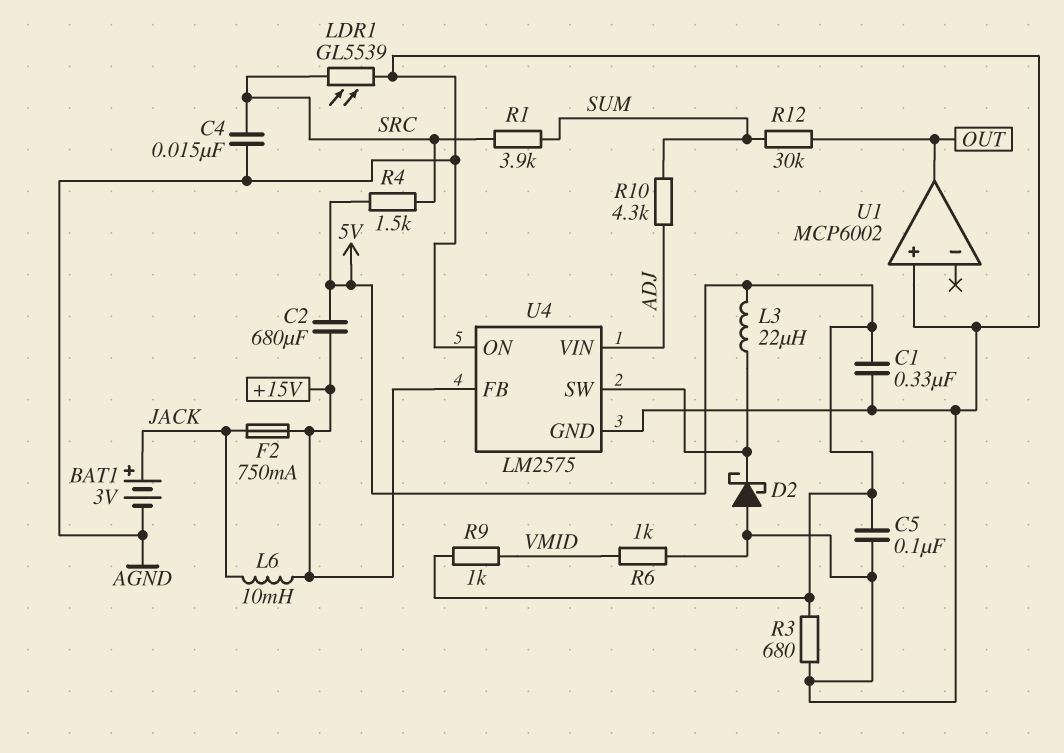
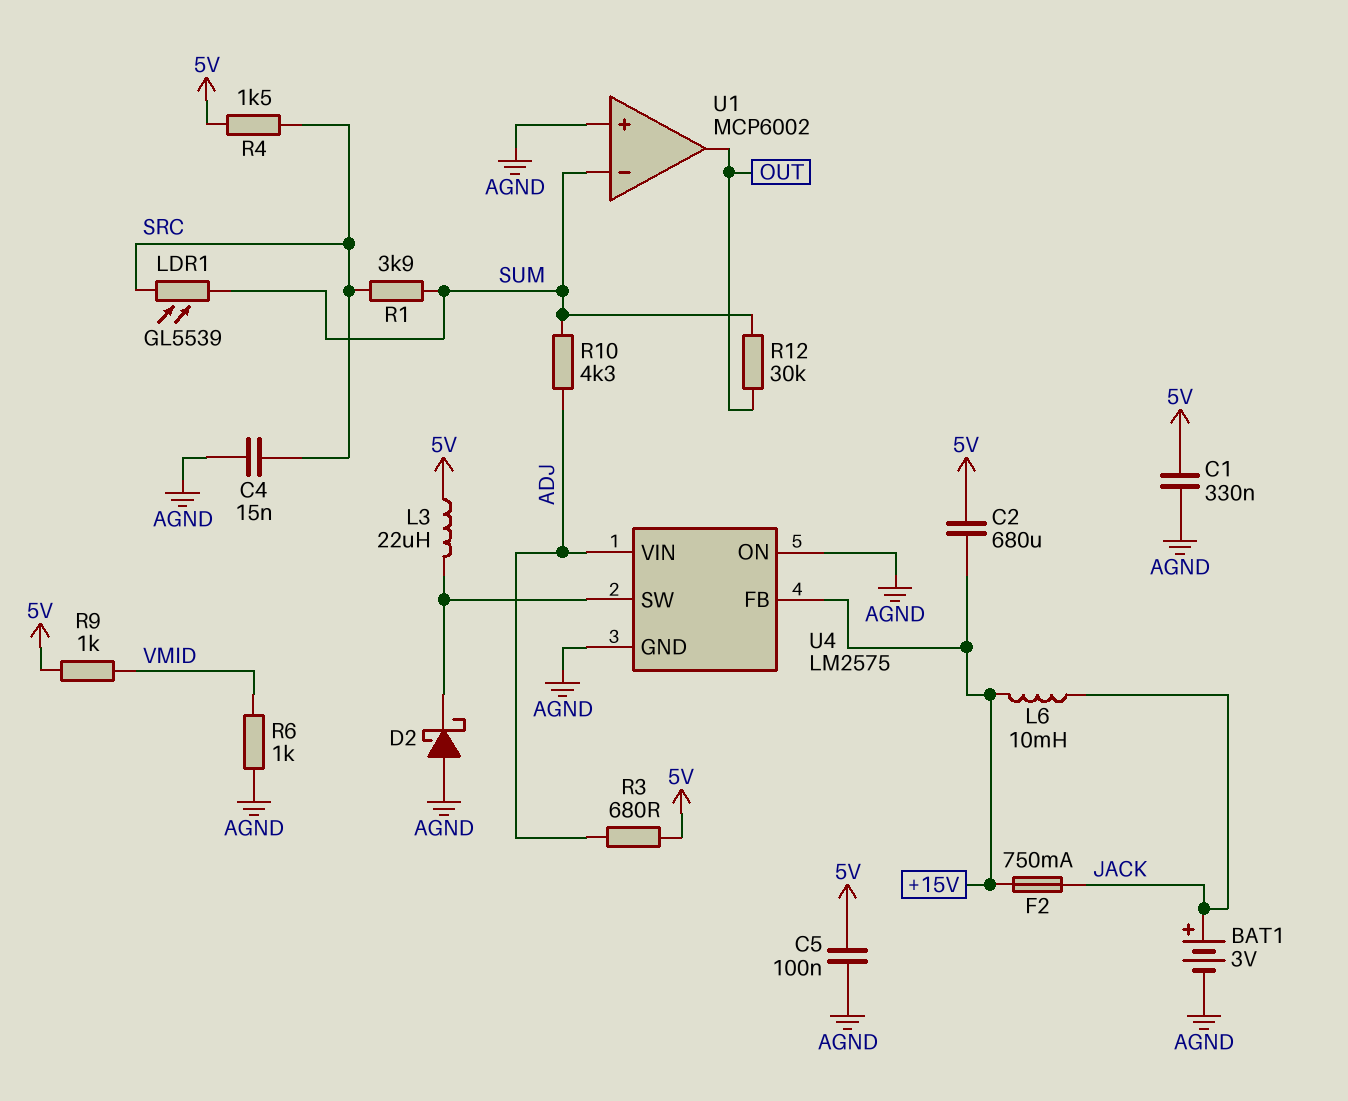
LDR1: GL5539 (AGND, SRC) -> GL5539 (SRC, SUM)
R3: 680 (5V, AGND) -> 680 (5V, ADJ)
U1 pin in-: none -> SUM

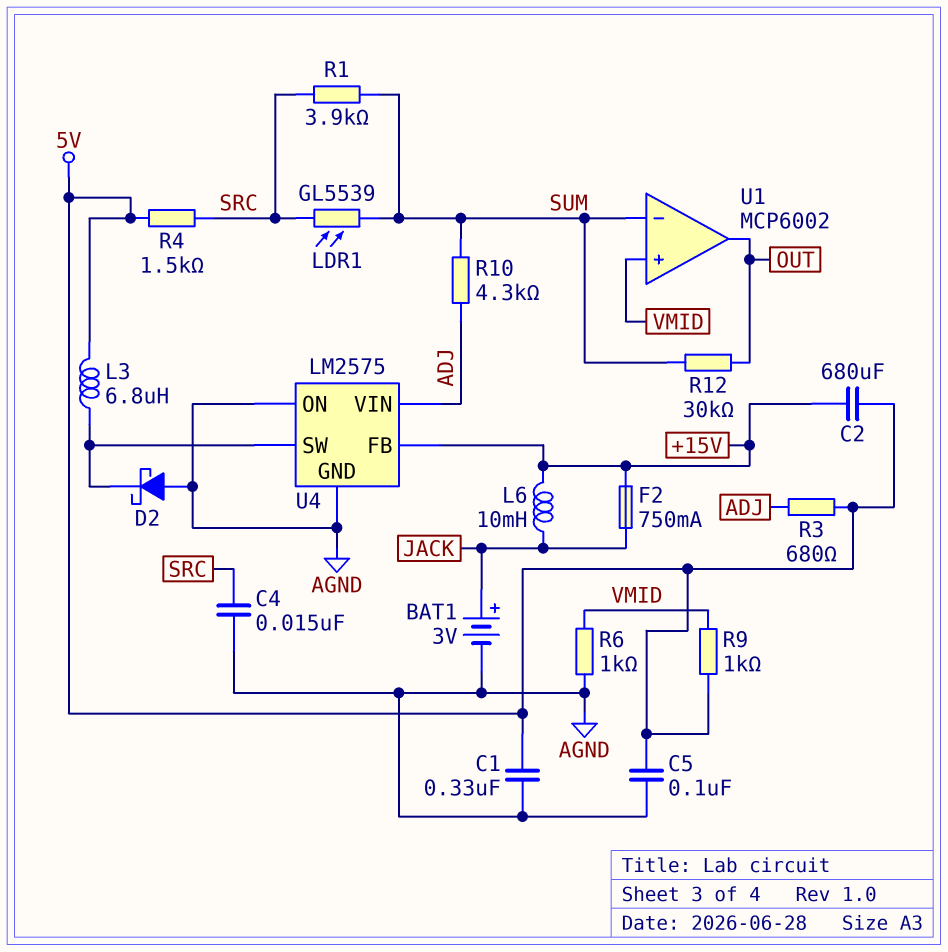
L3: 22uH (5V, U4/SW) -> 6.8uH (5V, U4/SW)
U1 pin in+: AGND -> VMID

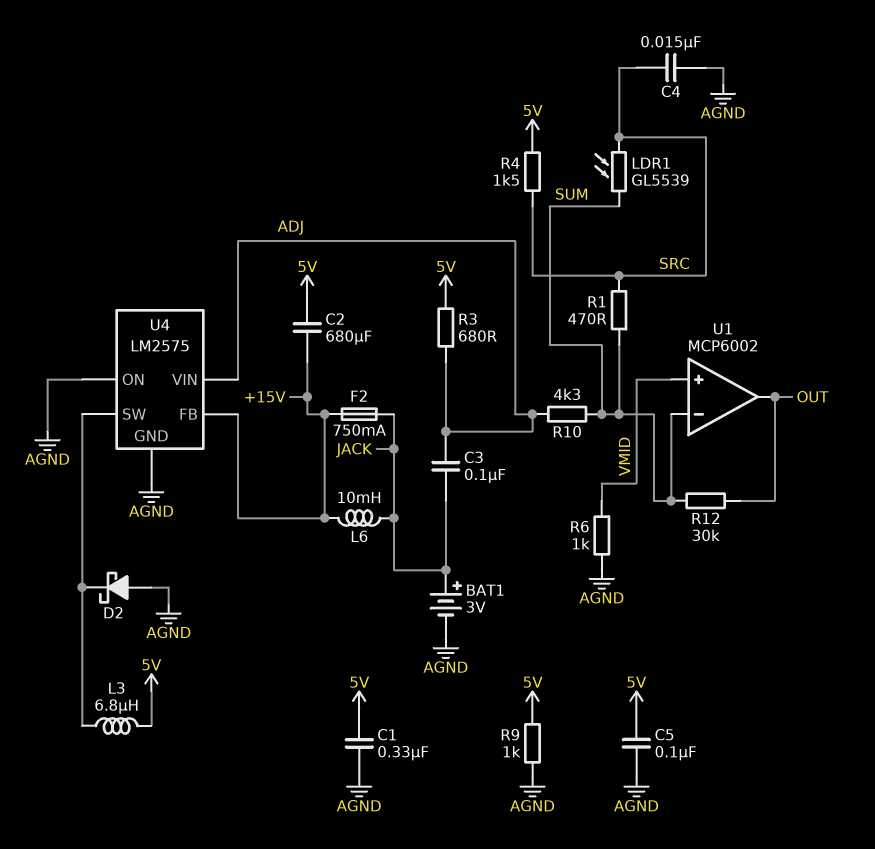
C3: none -> 100nF (ADJ, JACK)
R1: 3.9k (SRC, SUM) -> 470 (SRC, SUM)
R9: 1k (5V, VMID) -> 1k (5V, AGND)

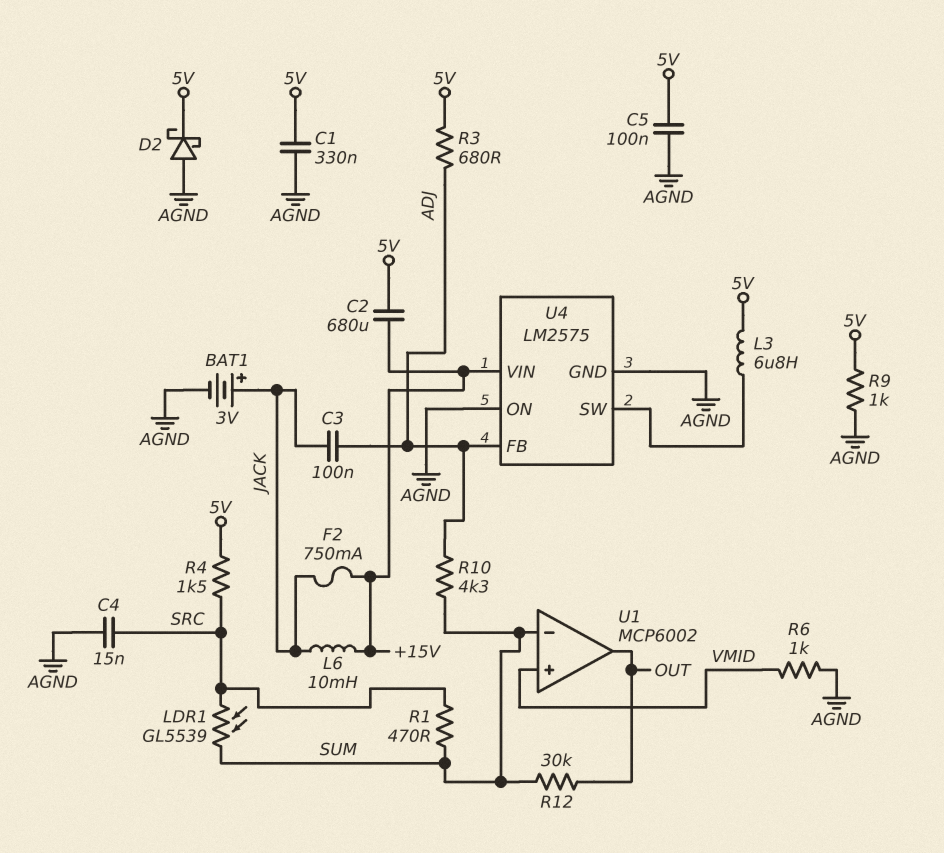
D2: schottky (A AGND, K U4/SW) -> schottky (A AGND, K 5V)
U4 pin FB: +15V -> ADJ
U4 pin VIN: ADJ -> +15V

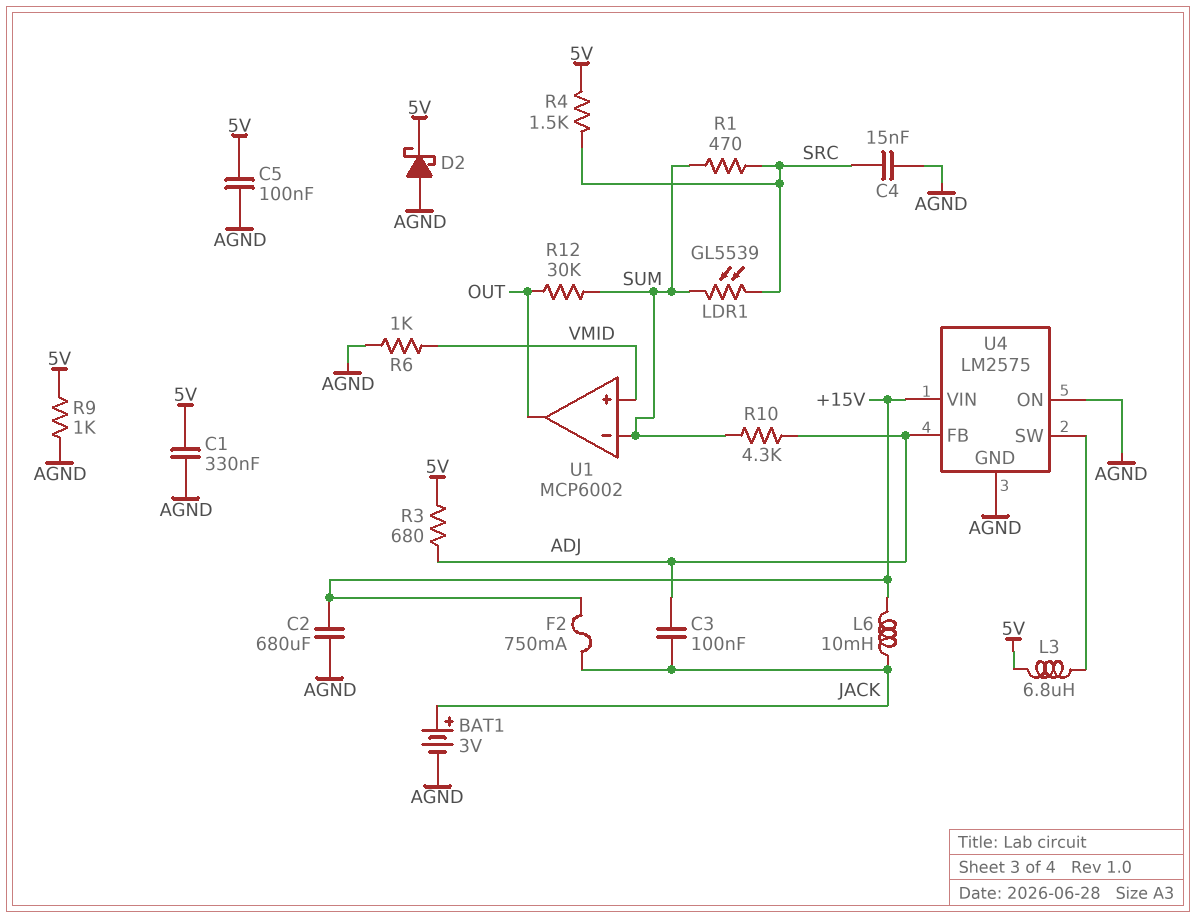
C2: 680uF (+15V, 5V) -> 680uF (+15V, AGND)

